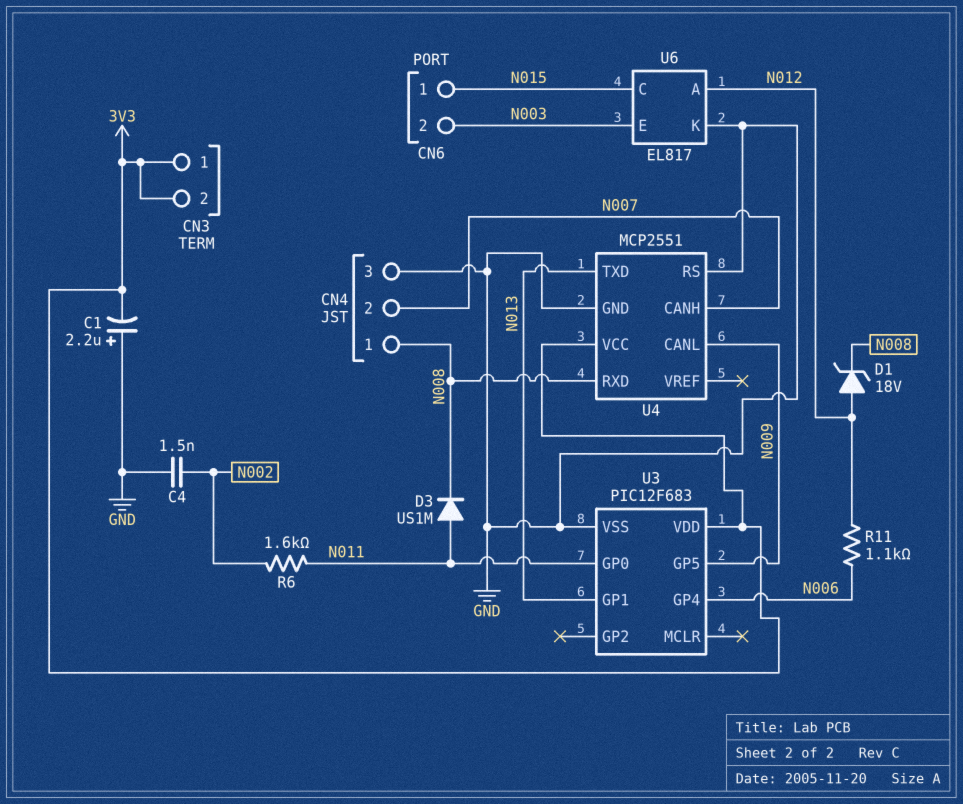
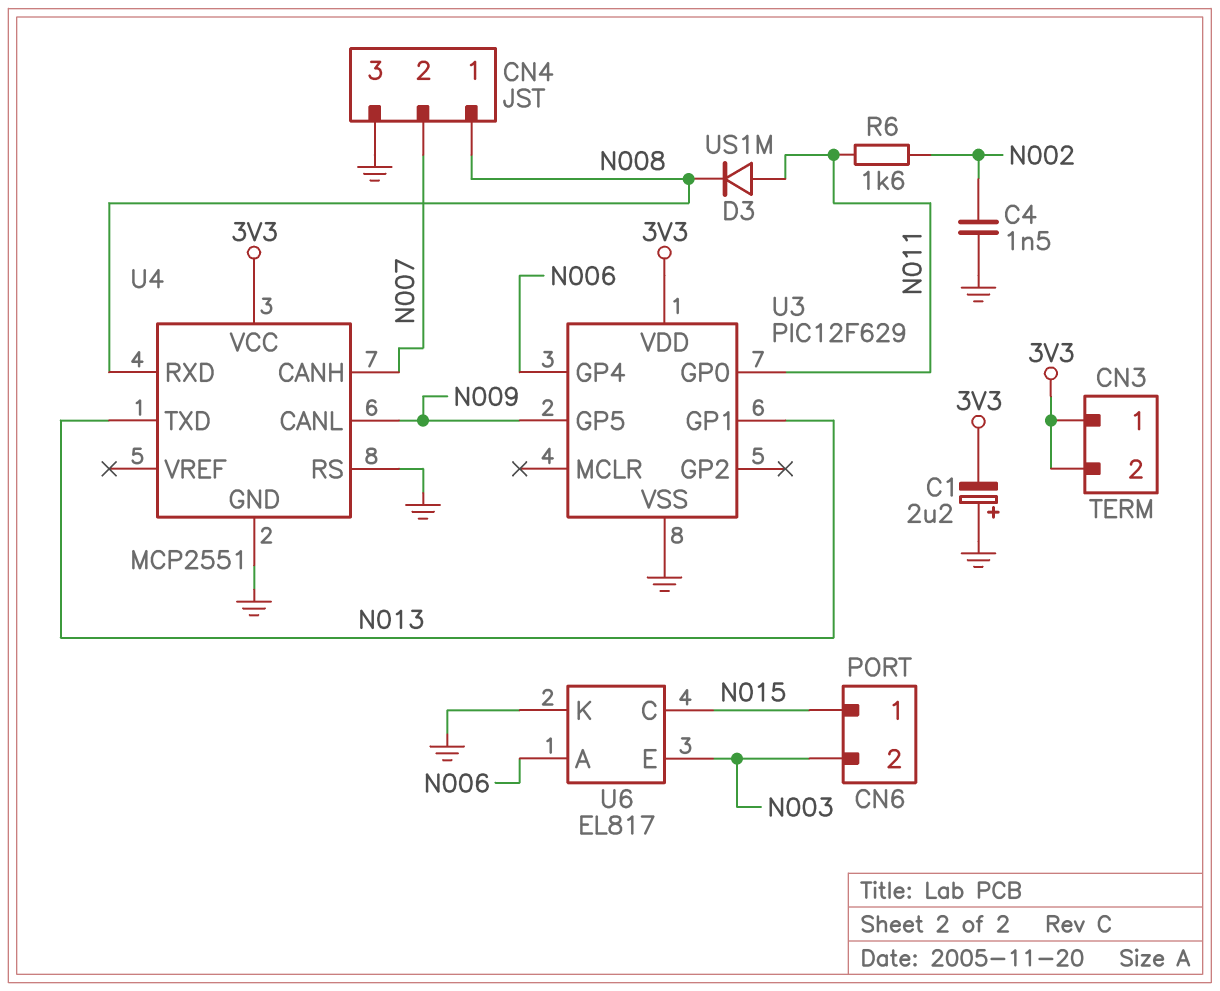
D1: zener 18V (A N012, K N008) -> none
R11: 1.1k (N006, N012) -> none
U3: PIC12F683 -> PIC12F629
U6 pin A: N012 -> N006

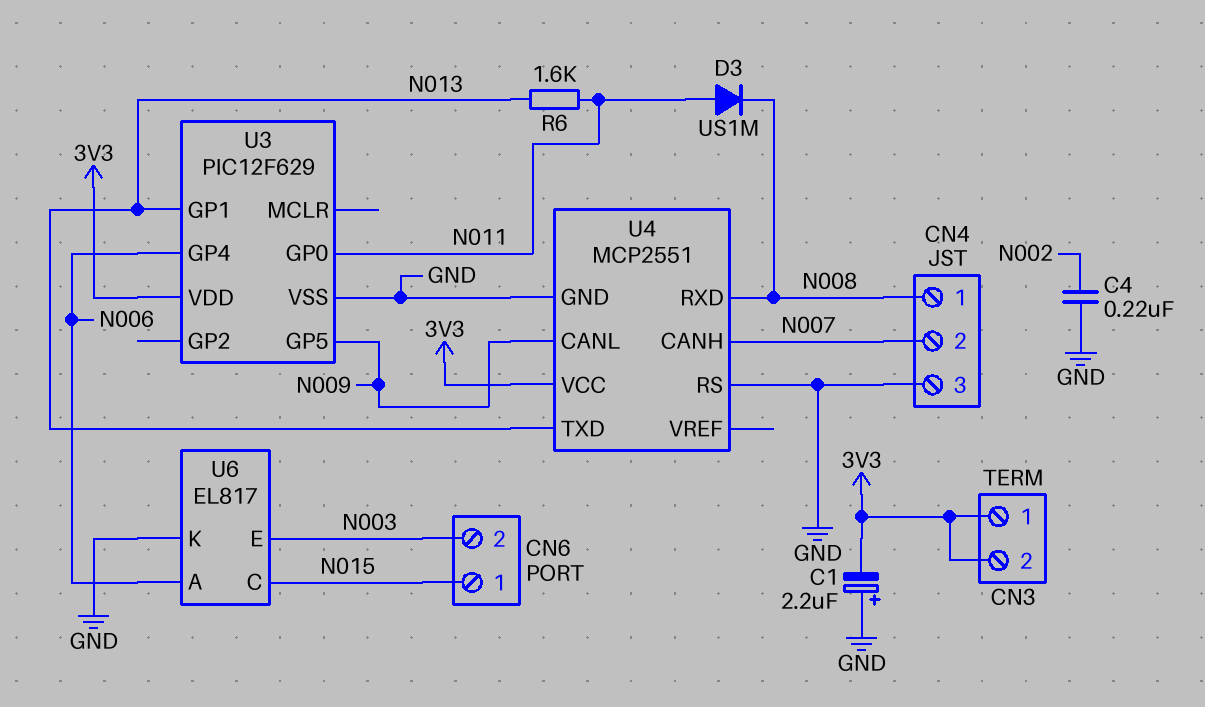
C4: 1.5nF (GND, N002) -> 220nF (GND, N002)
R6: 1.6k (N002, N011) -> 1.6k (N011, N013)

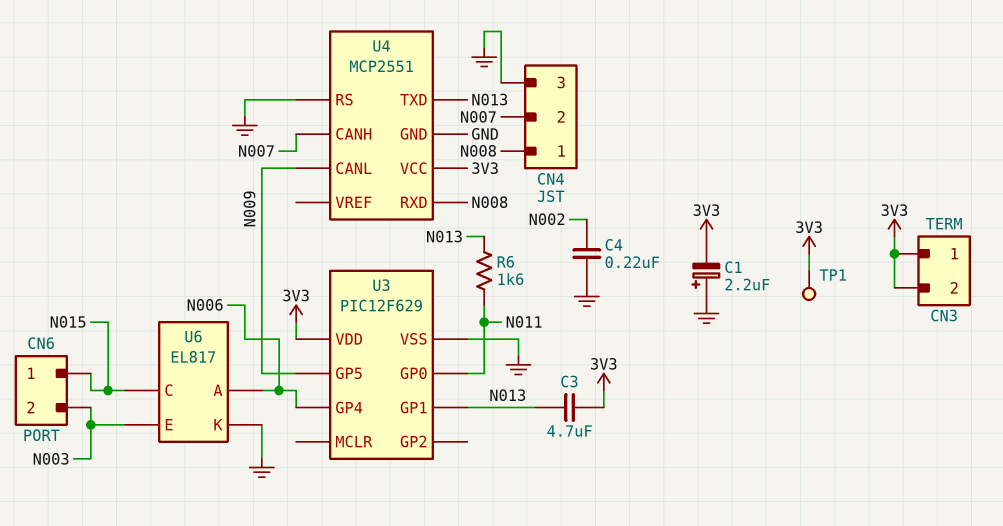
C3: none -> 4.7uF (3V3, N013)
D3: diode US1M (A N011, K N008) -> none
TP1: none -> test point (3V3)

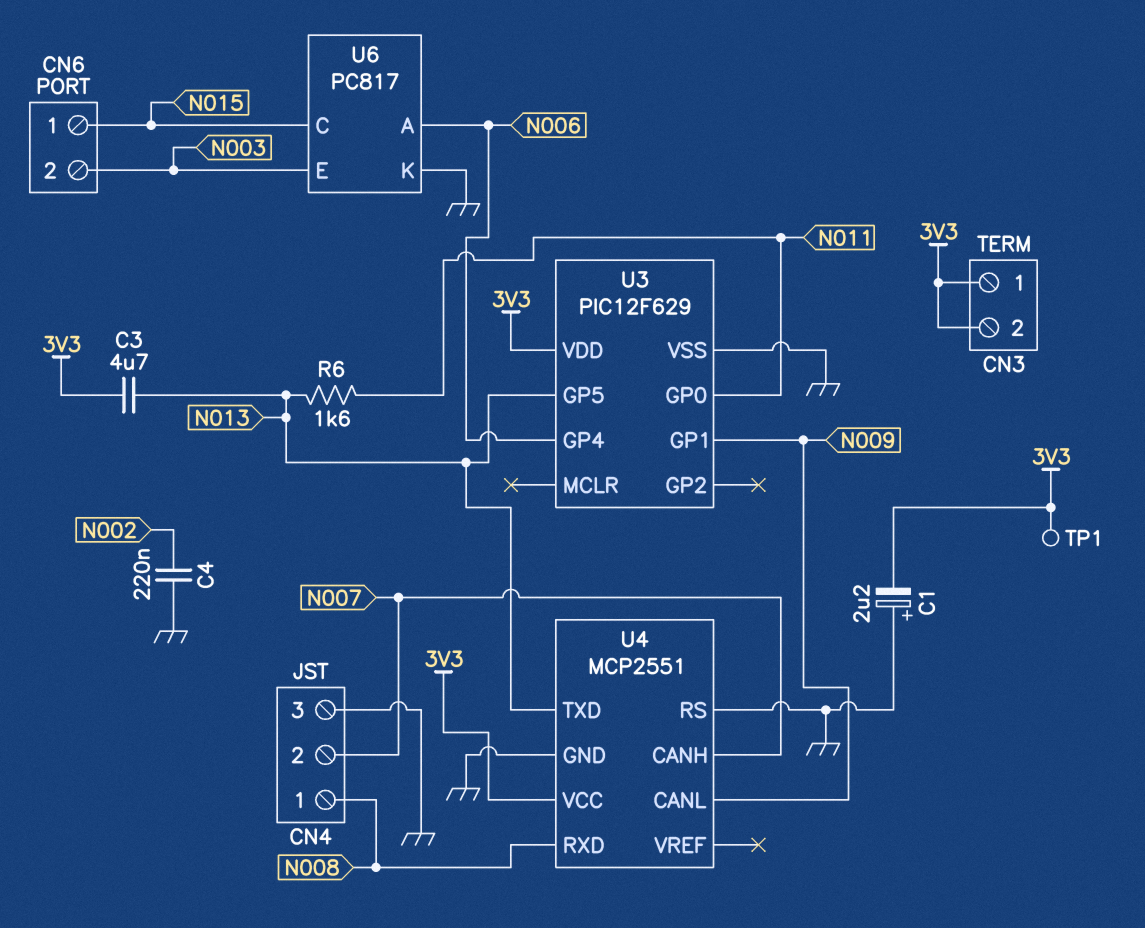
U3 pin GP1: N013 -> N009
U3 pin GP5: N009 -> N013
U6: EL817 -> PC817

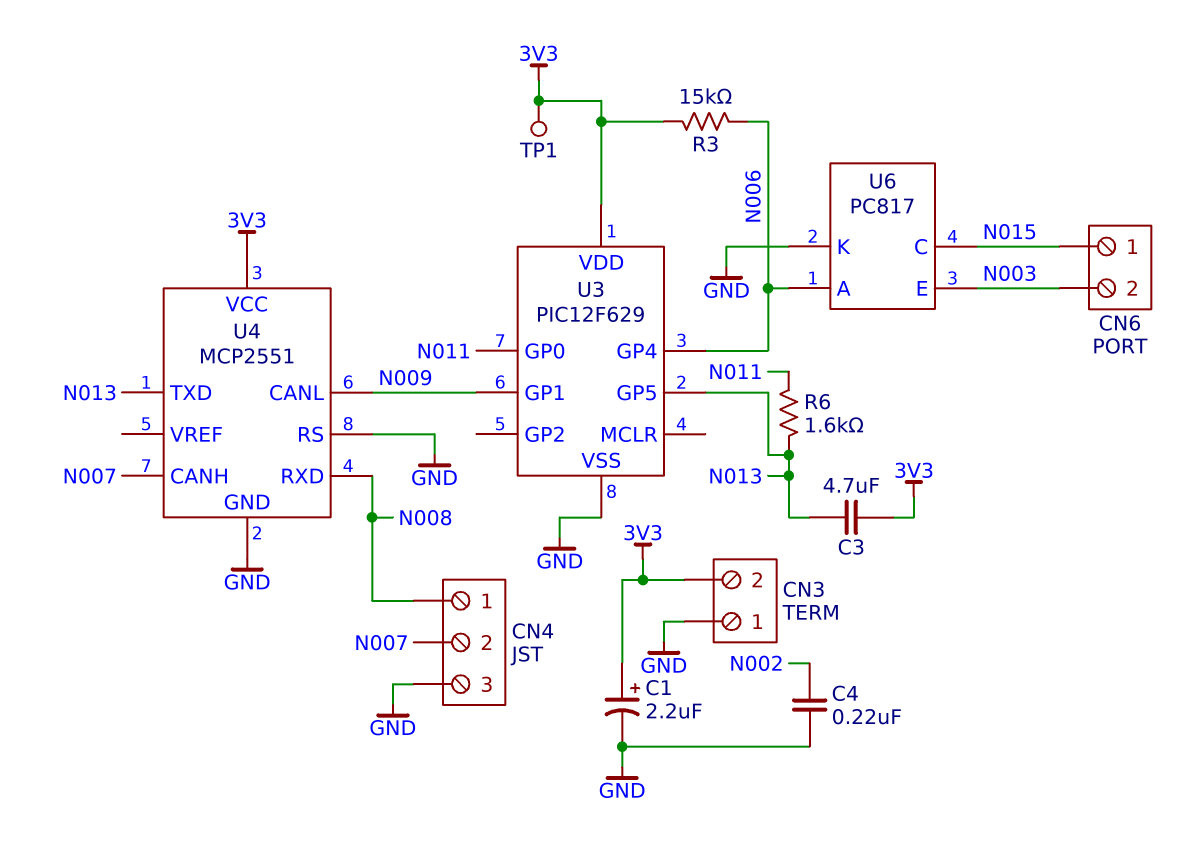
C1: 2.2uF (plus GND, minus 3V3) -> 2.2uF (plus 3V3, minus GND)
CN3 pin 1: 3V3 -> GND
R3: none -> 15k (3V3, N006)

